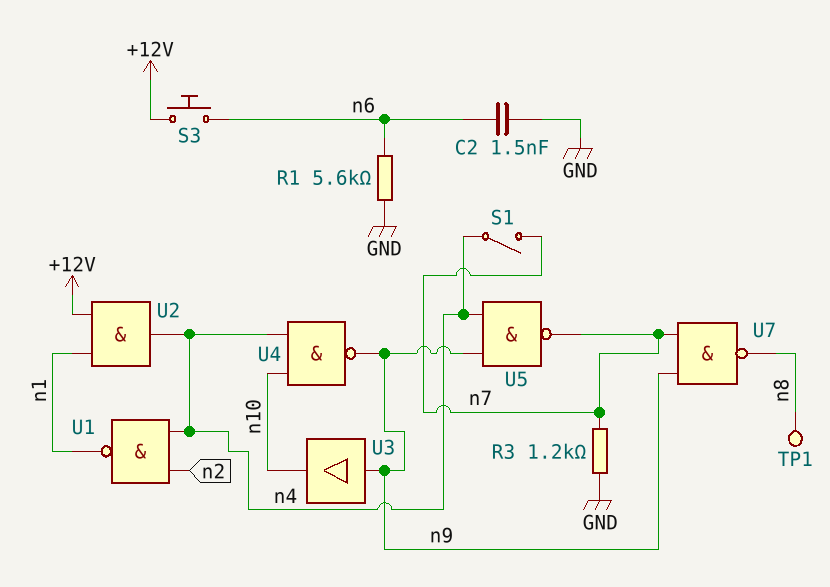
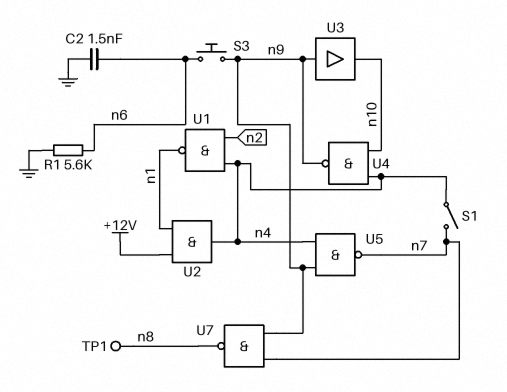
R3: 1.2k (GND, n7) -> none
S3: button (+12V, n6) -> button (n6, n9)

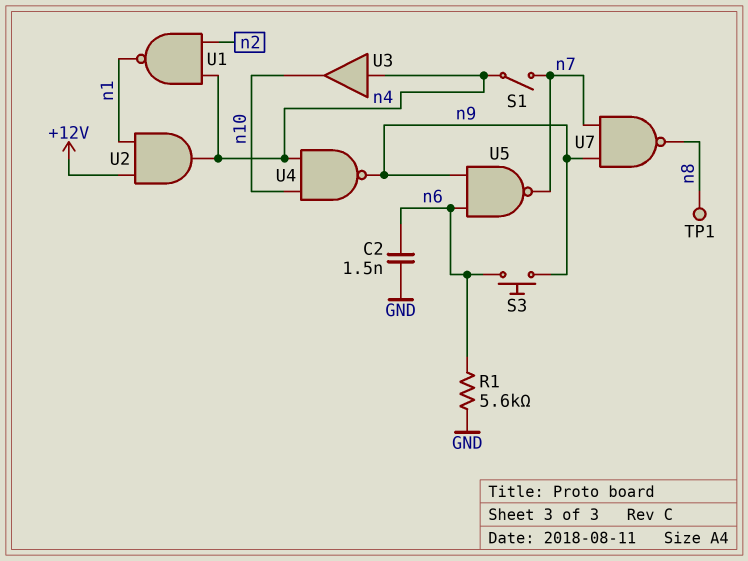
U3: buffer (in n9, out n10) -> buffer (in n4, out n10)
U5: NAND (in n4, in n9, out n7) -> NAND (in n6, in n9, out n7)

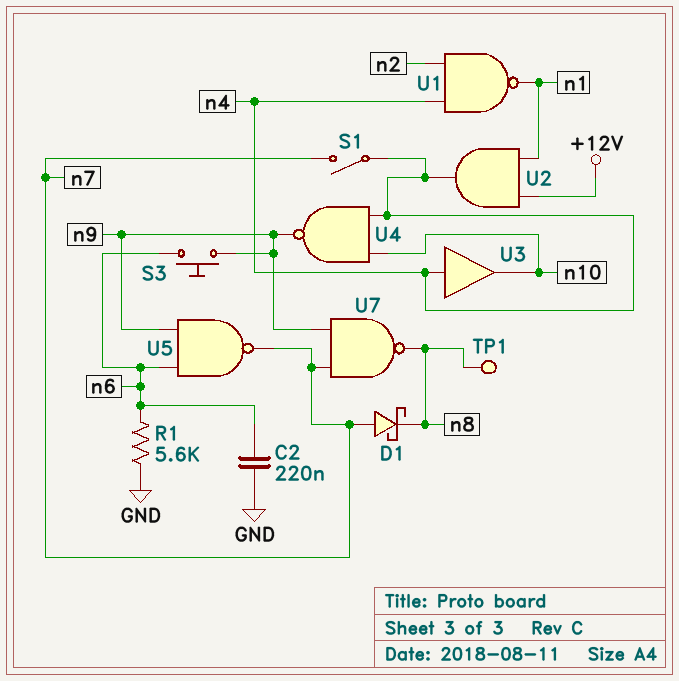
C2: 1.5nF (GND, n6) -> 220nF (GND, n6)
D1: none -> schottky (A n7, K n8)

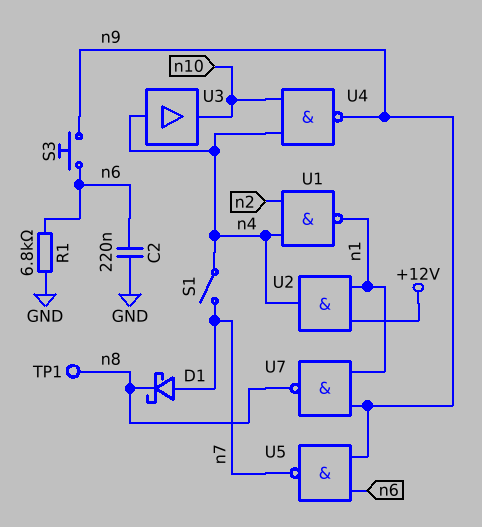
R1: 5.6k (GND, n6) -> 6.8k (GND, n6)
U7: NAND (in n7, in n9, out n8) -> NAND (in n1, in n9, out n8)

